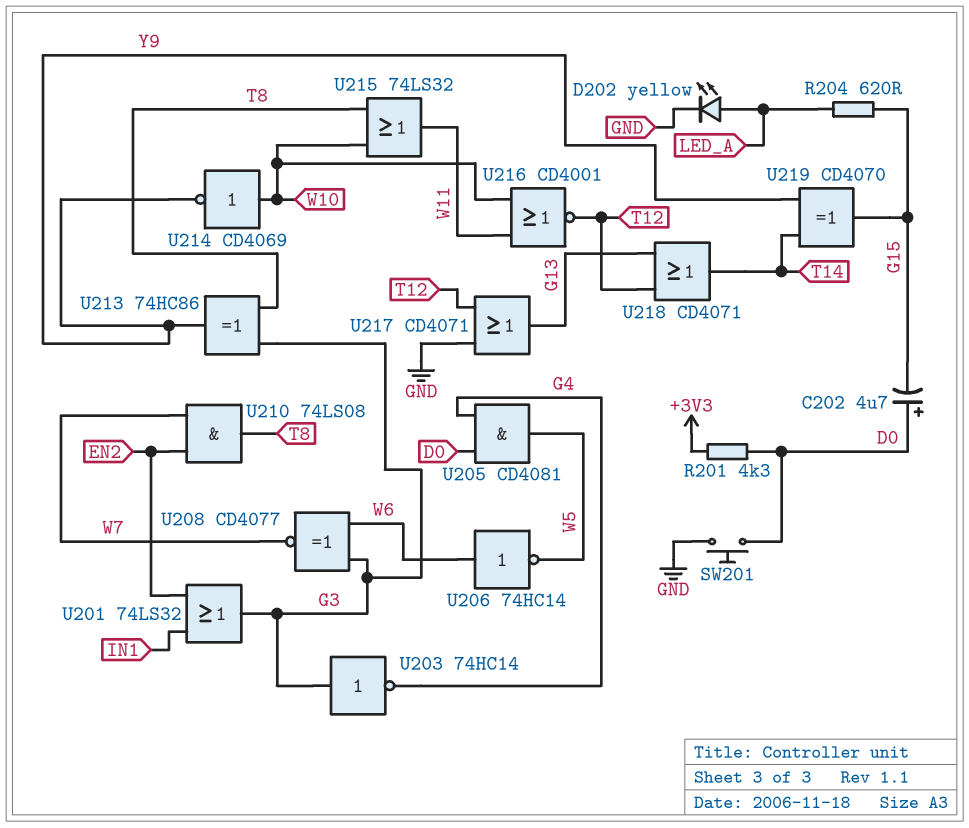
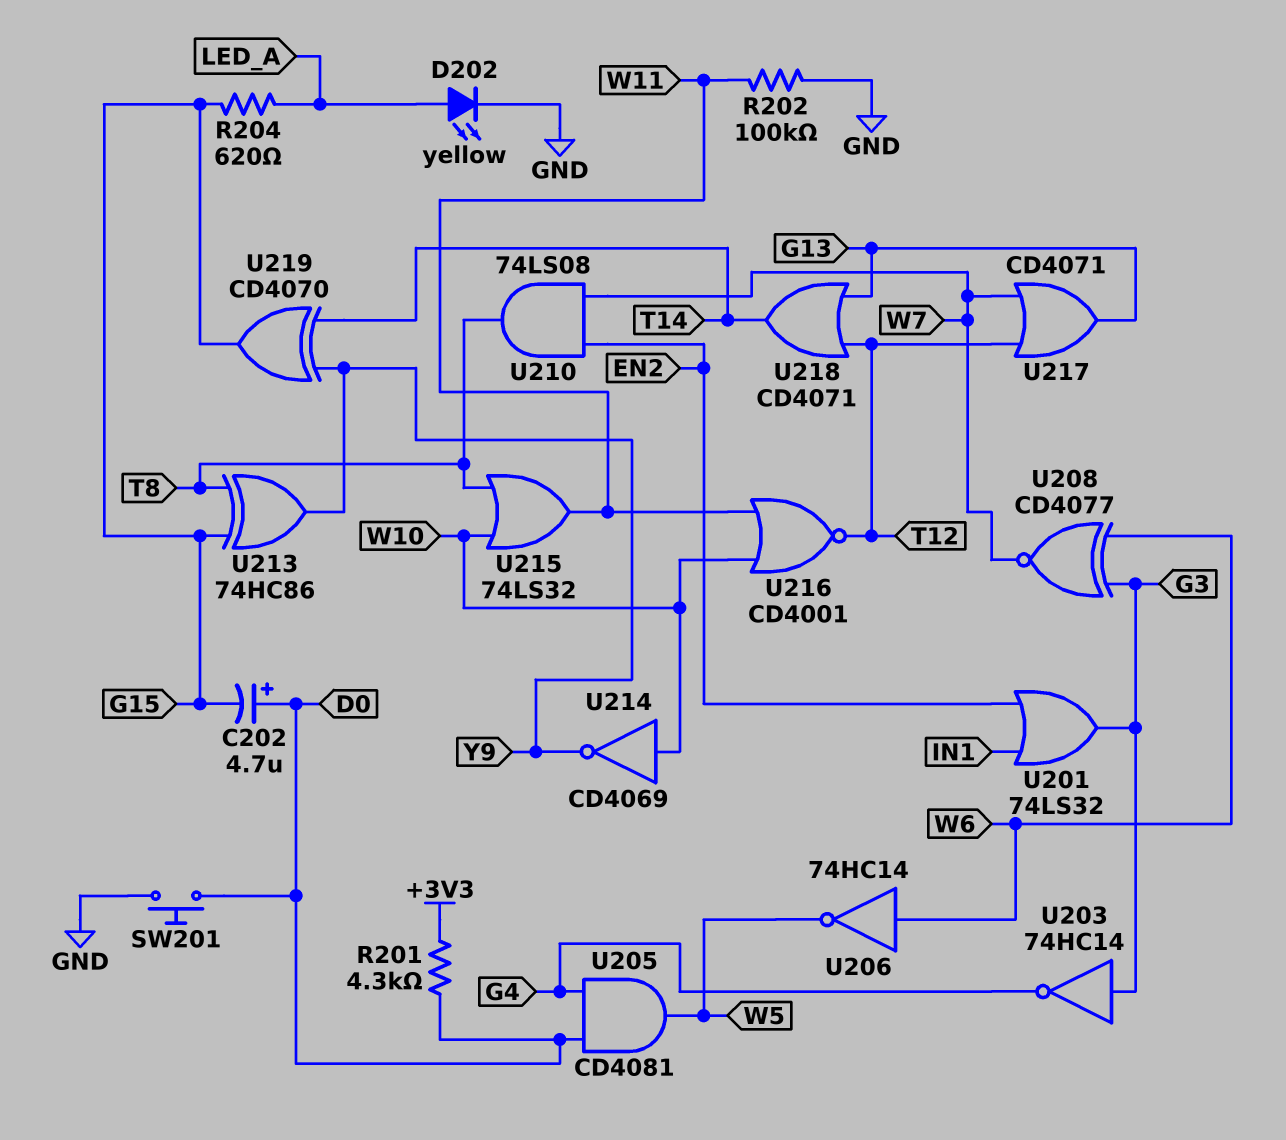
R202: none -> 100k (GND, W11)
U213: XOR 74HC86 (in G3, in T8, out Y9) -> XOR 74HC86 (in G15, in T8, out Y9)
U217: OR CD4071 (in GND, in T12, out G13) -> OR CD4071 (in T12, in W7, out G13)

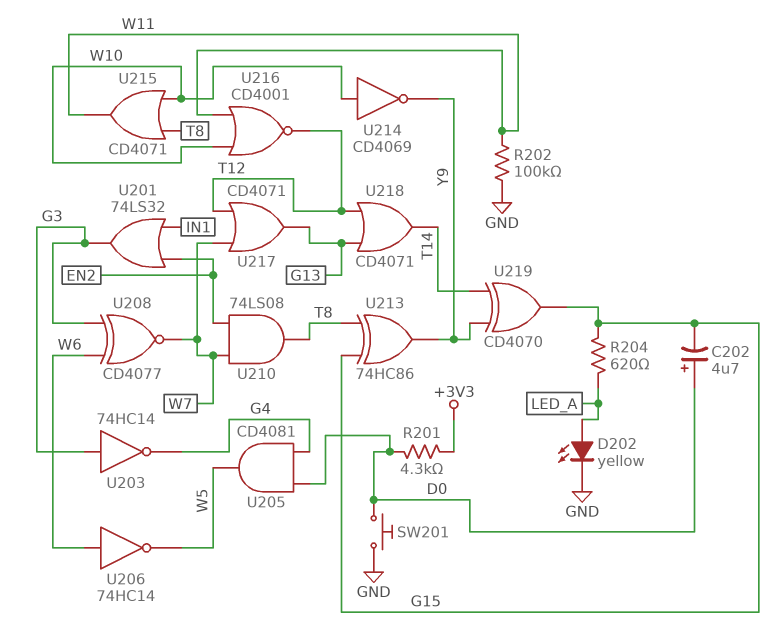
U215: OR 74LS32 (in T8, in W10, out W11) -> OR CD4071 (in T8, in W10, out W11)

